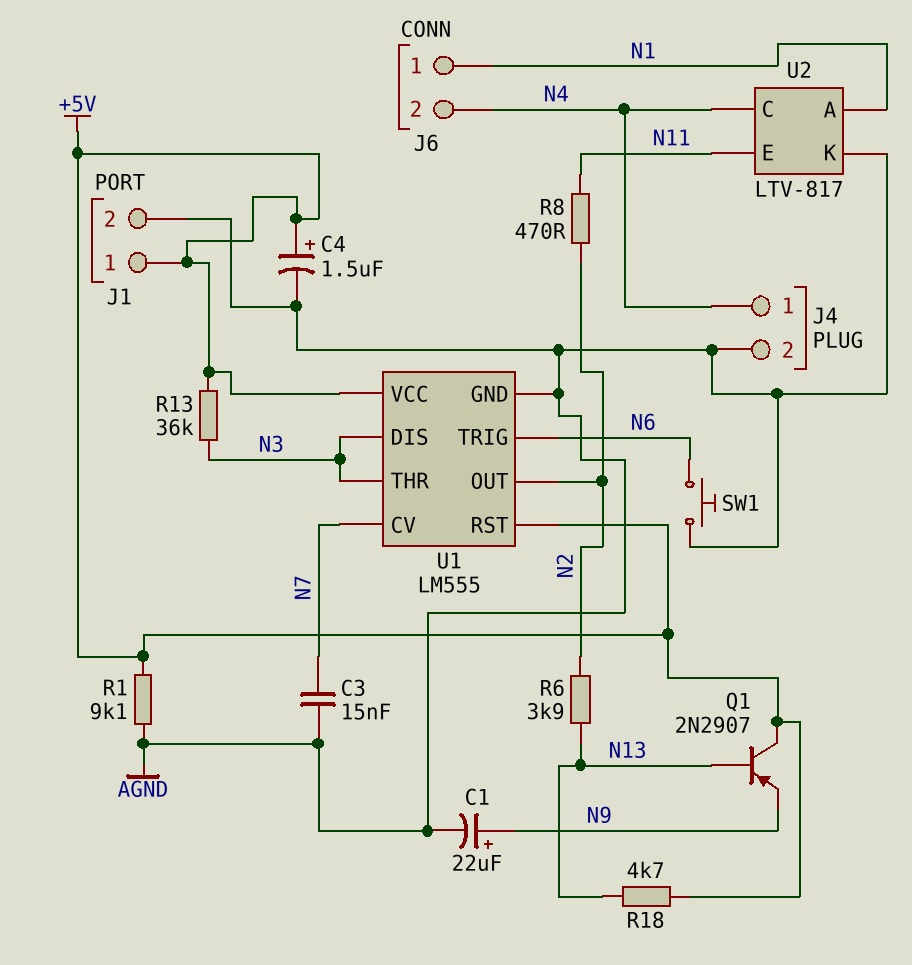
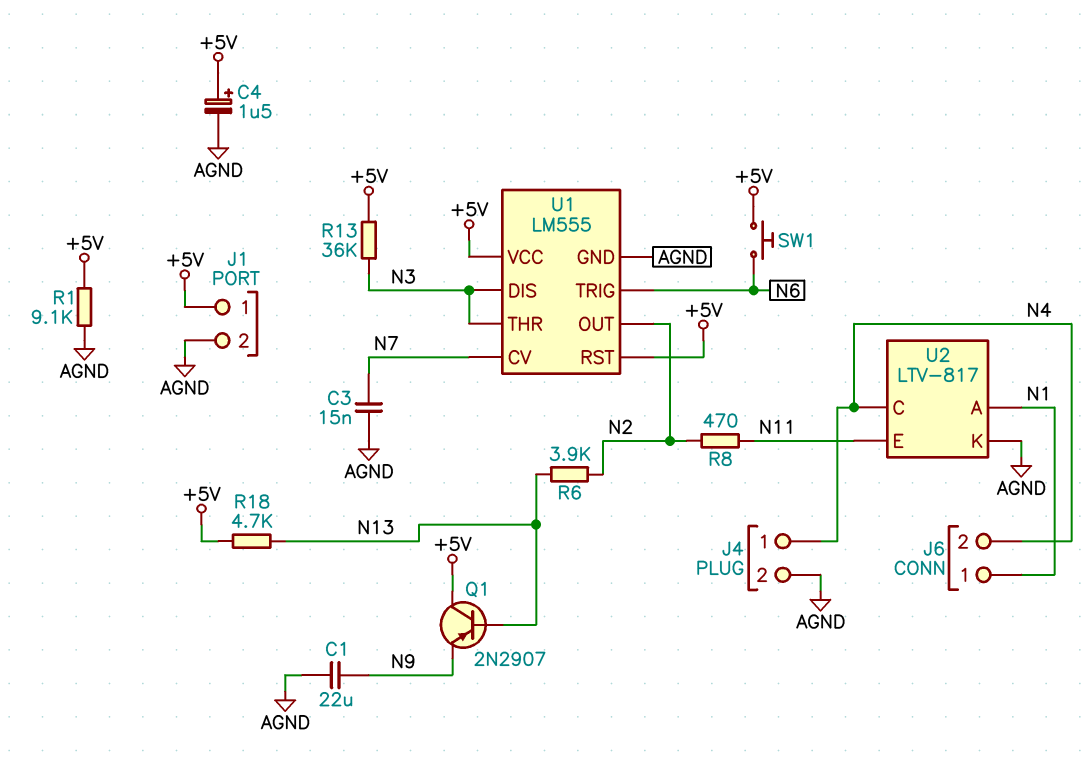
C1: 22uF (plus N9, minus AGND) -> 22uF (AGND, N9)
SW1: button (AGND, N6) -> button (+5V, N6)

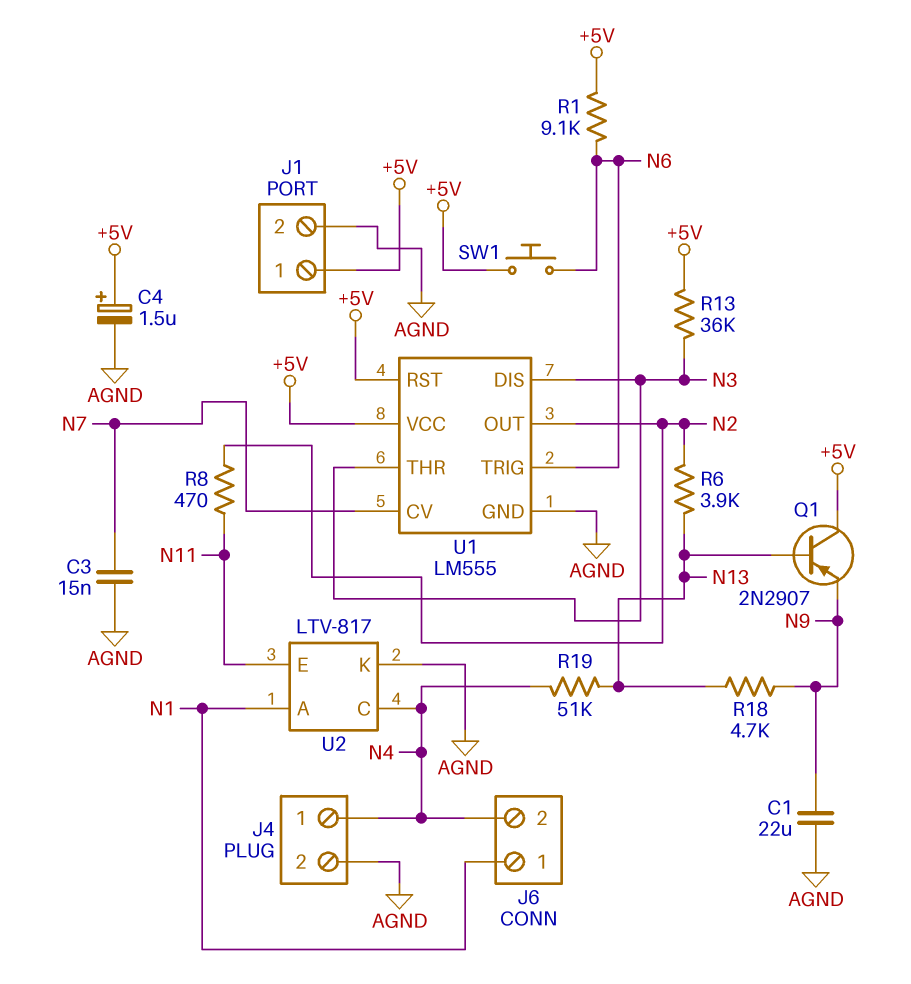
R1: 9.1k (+5V, AGND) -> 9.1k (+5V, N6)
R18: 4.7k (+5V, N13) -> 4.7k (N9, N13)
R19: none -> 51k (N4, N13)

